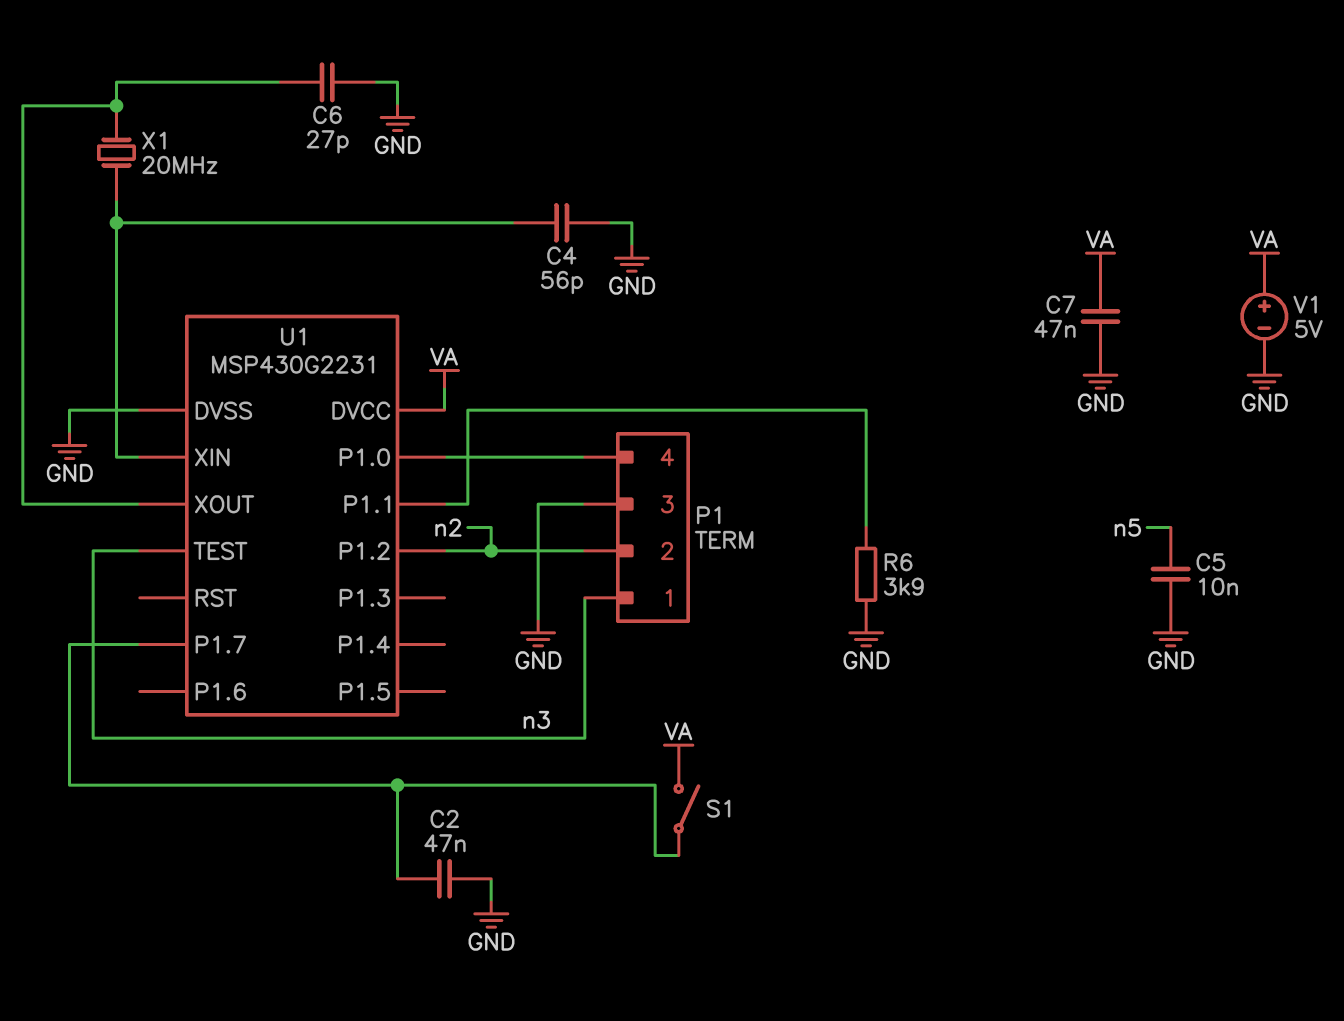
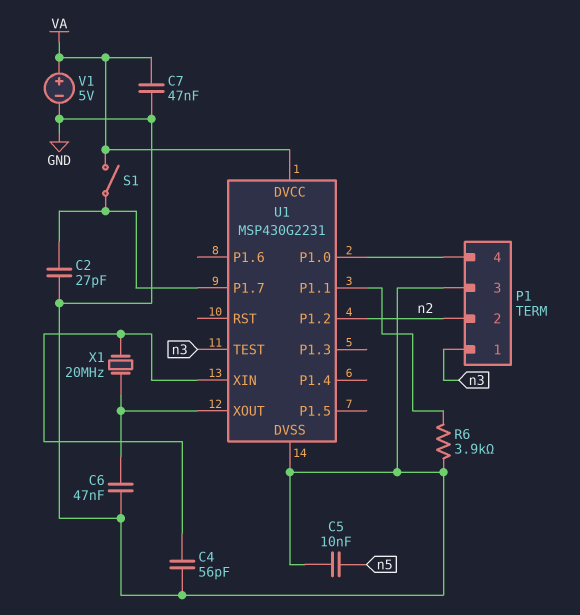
C2: 47nF (GND, U1/P1.7) -> 27pF (GND, U1/P1.7)
C6: 27pF (GND, U1/XOUT) -> 47nF (GND, U1/XOUT)

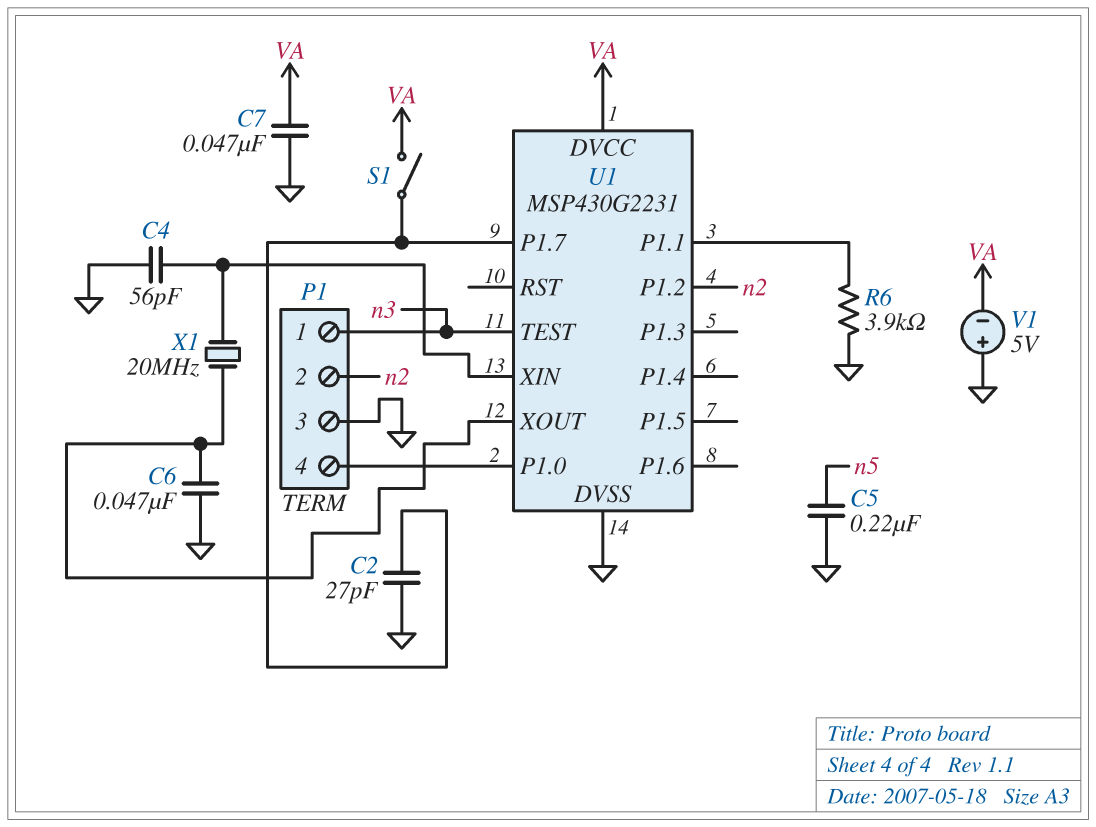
C5: 10nF (GND, n5) -> 220nF (GND, n5)
V1: 5V (plus VA, minus GND) -> 5V (plus GND, minus VA)

